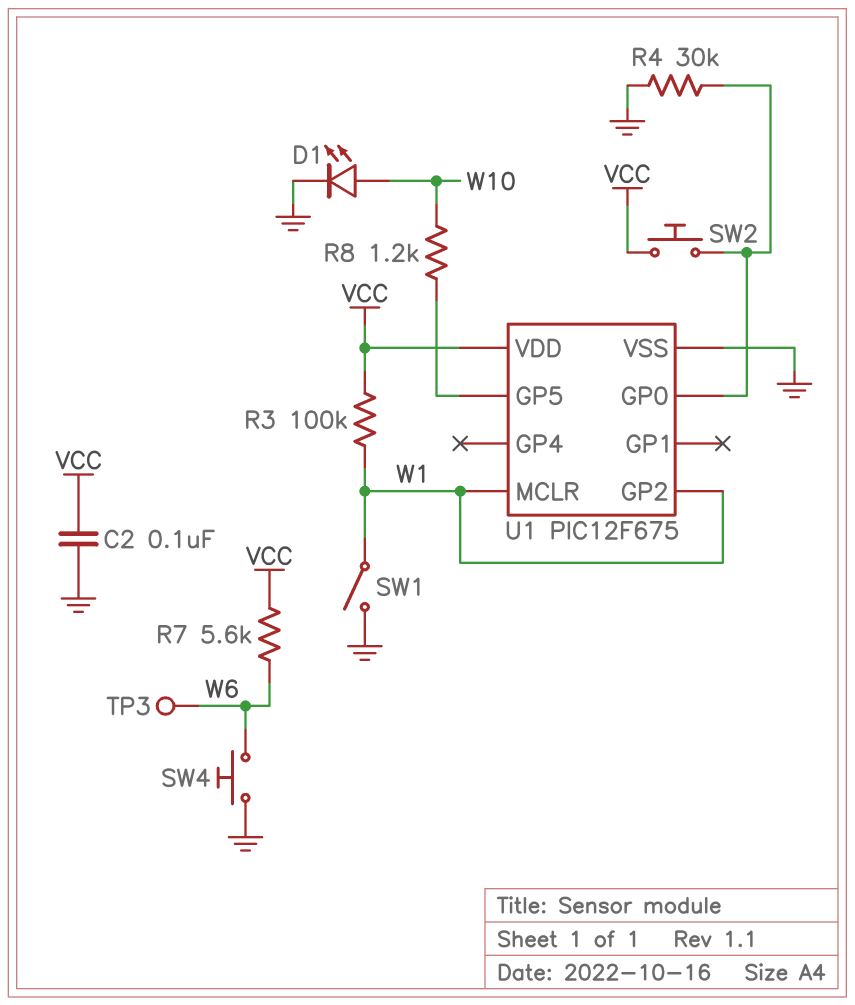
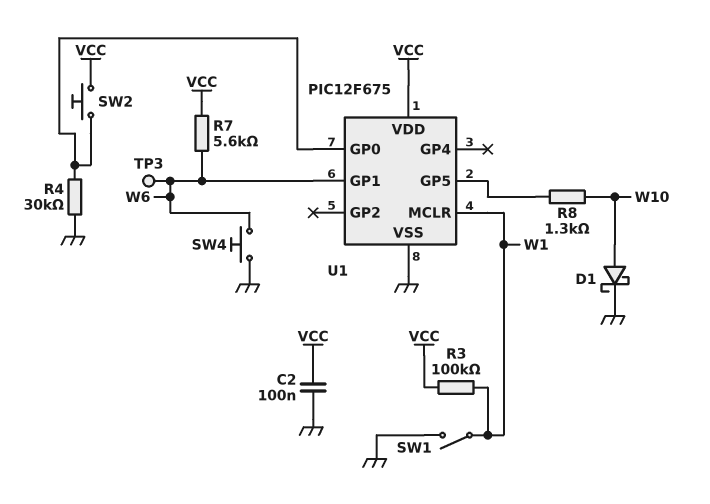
D1: LED (A W10, K GND) -> schottky (A W10, K GND)
R8: 1.2k (U1/GP5, W10) -> 1.3k (U1/GP5, W10)
U1 pin GP1: none -> W6
U1 pin GP2: W1 -> none

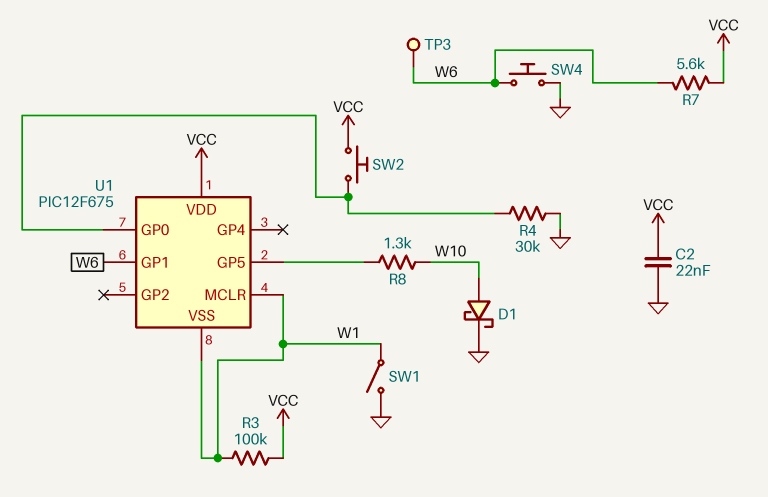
C2: 100nF (GND, VCC) -> 22nF (GND, VCC)
U1 pin VSS: GND -> W1

